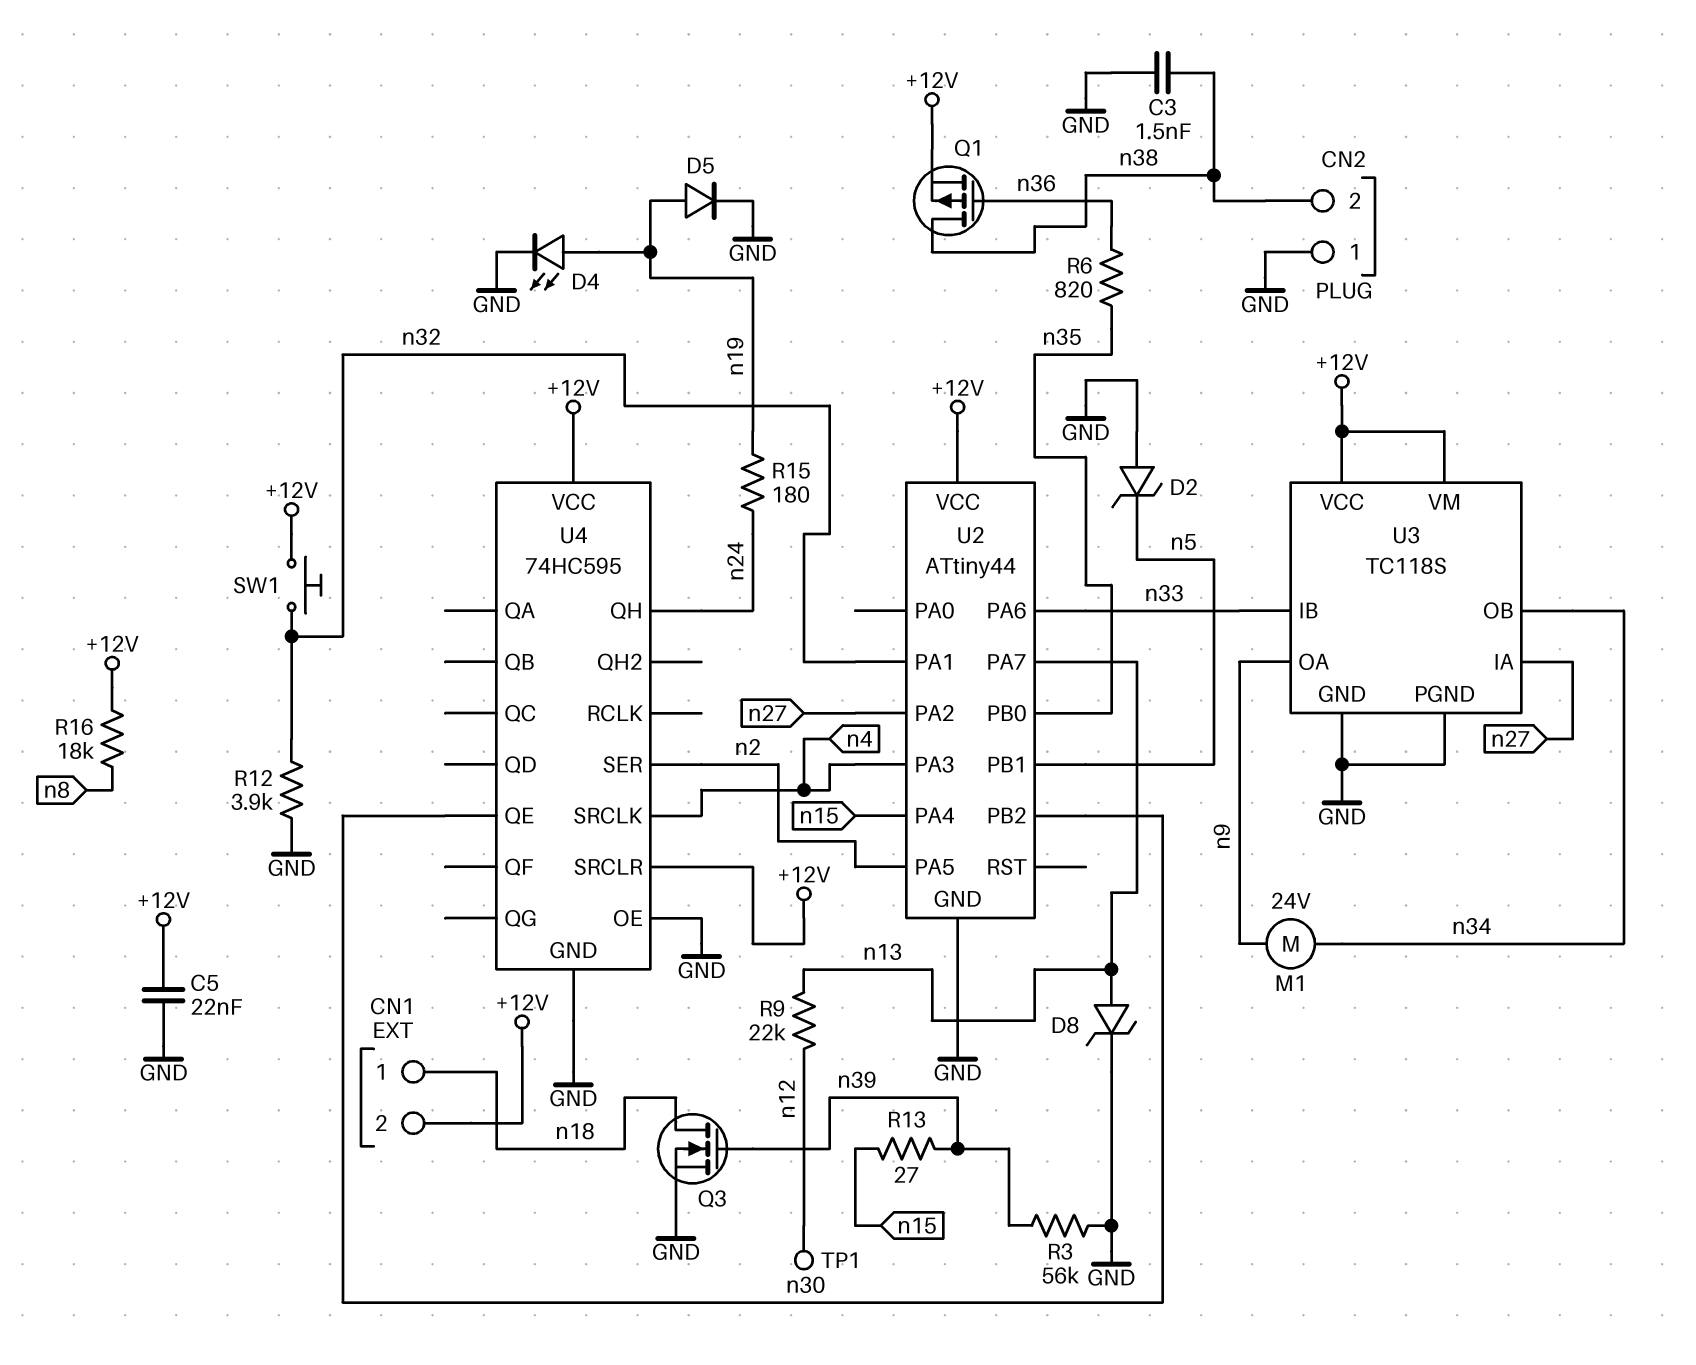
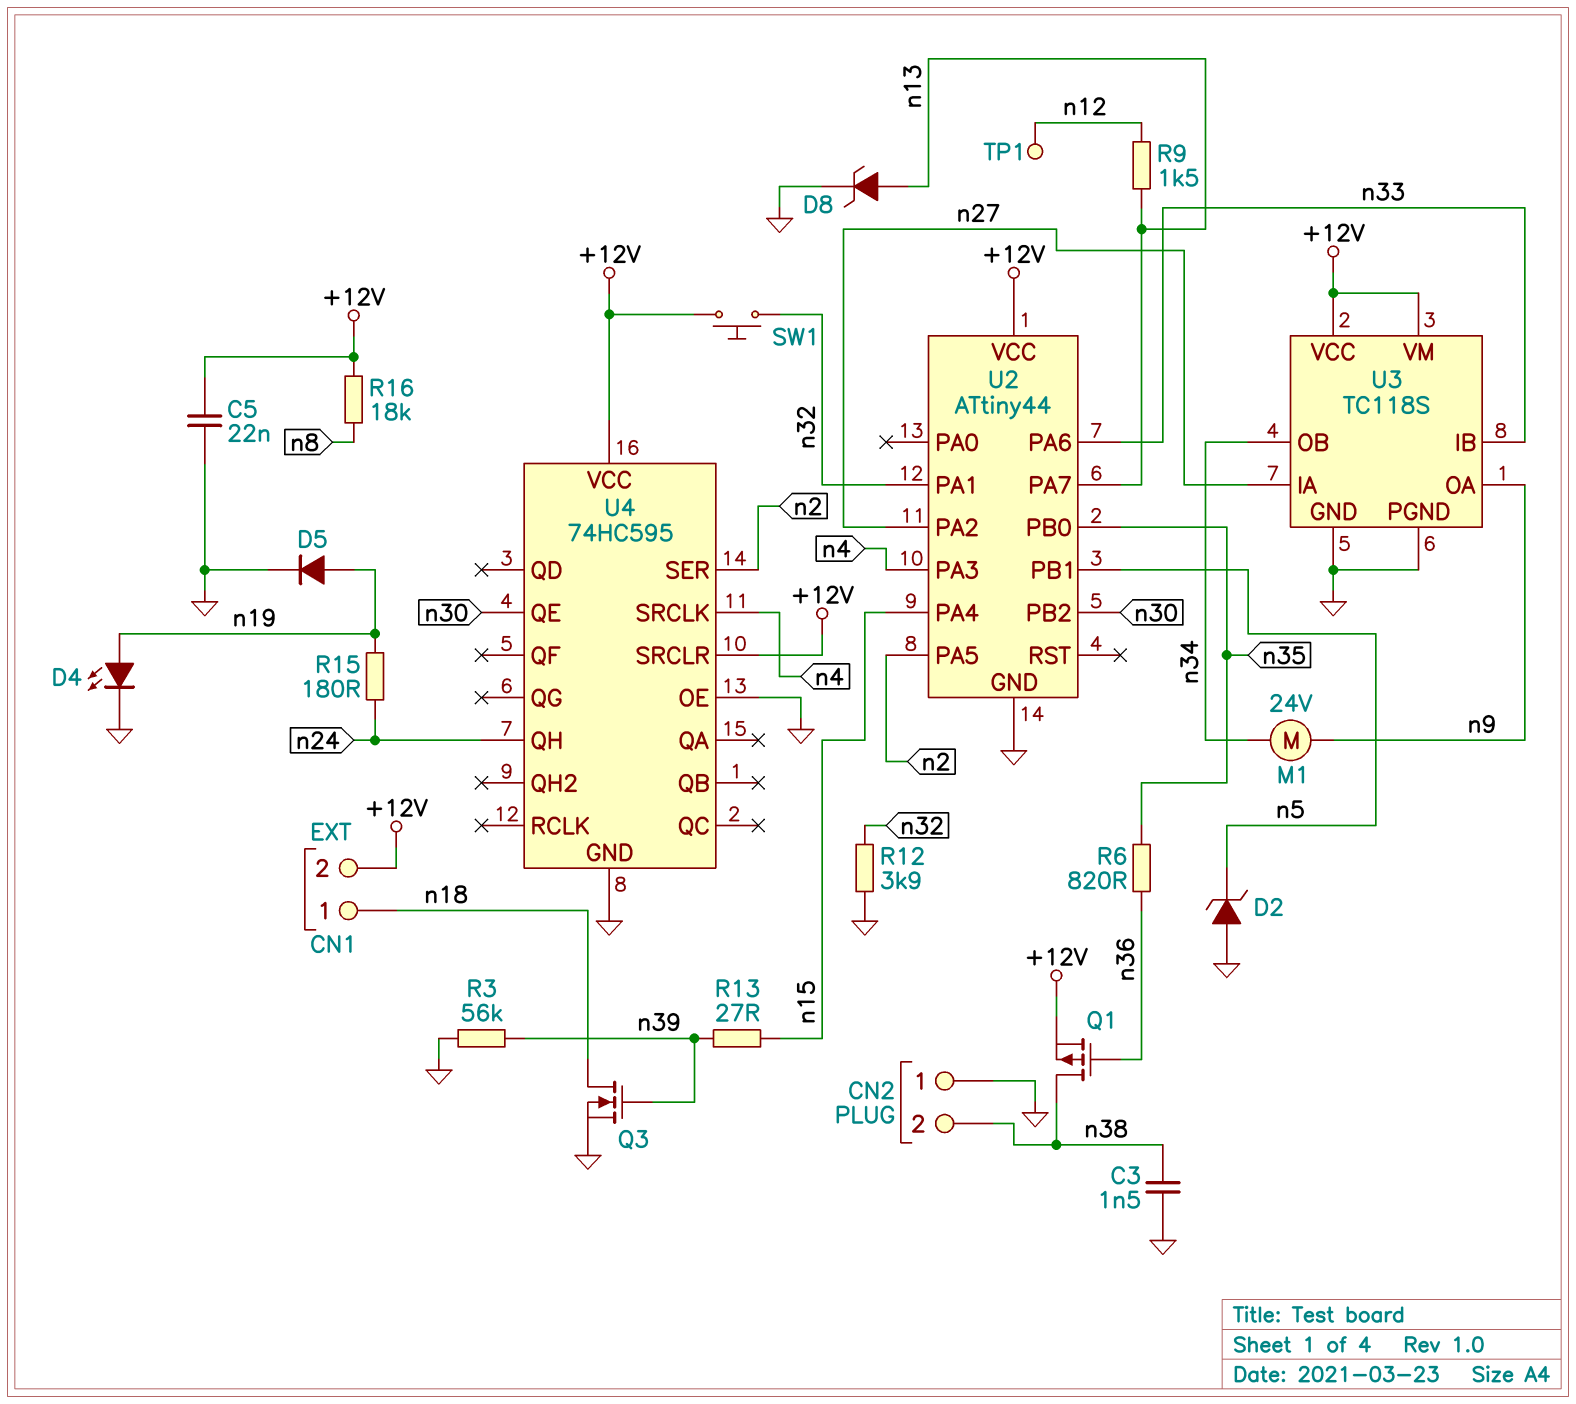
R9: 22k (n12, n13) -> 1.5k (n12, n13)

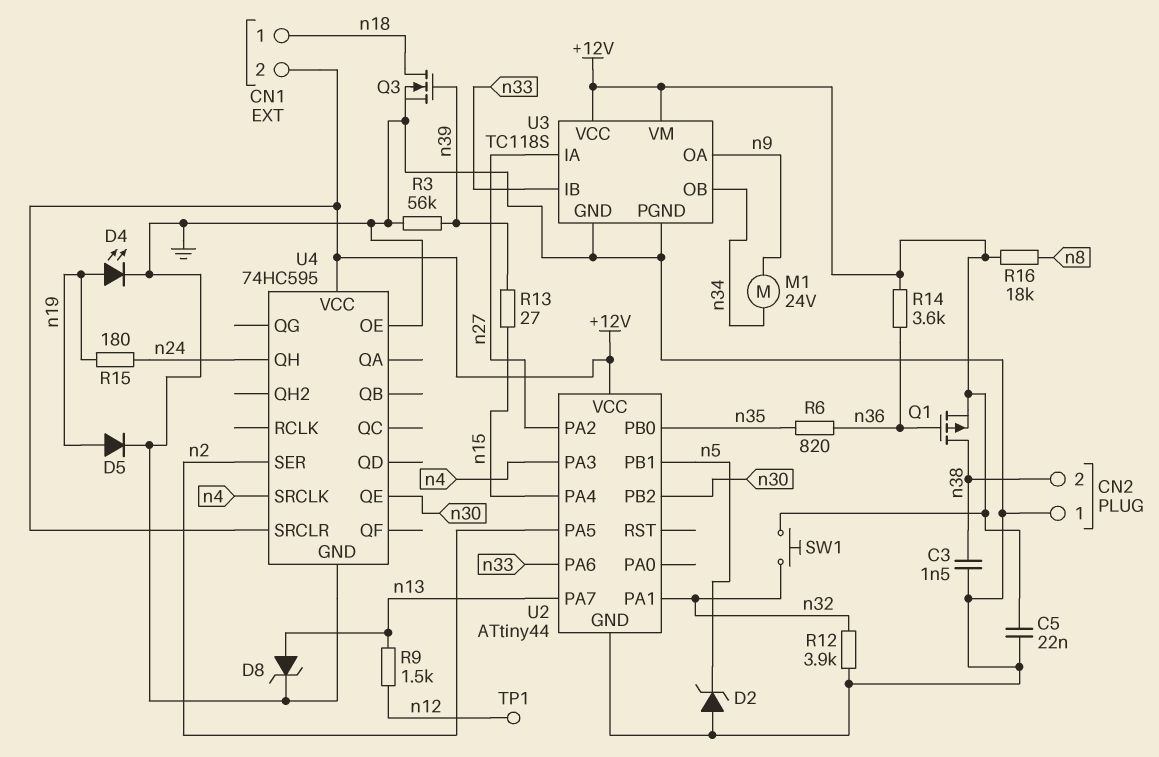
R14: none -> 3.6k (+12V, n36)

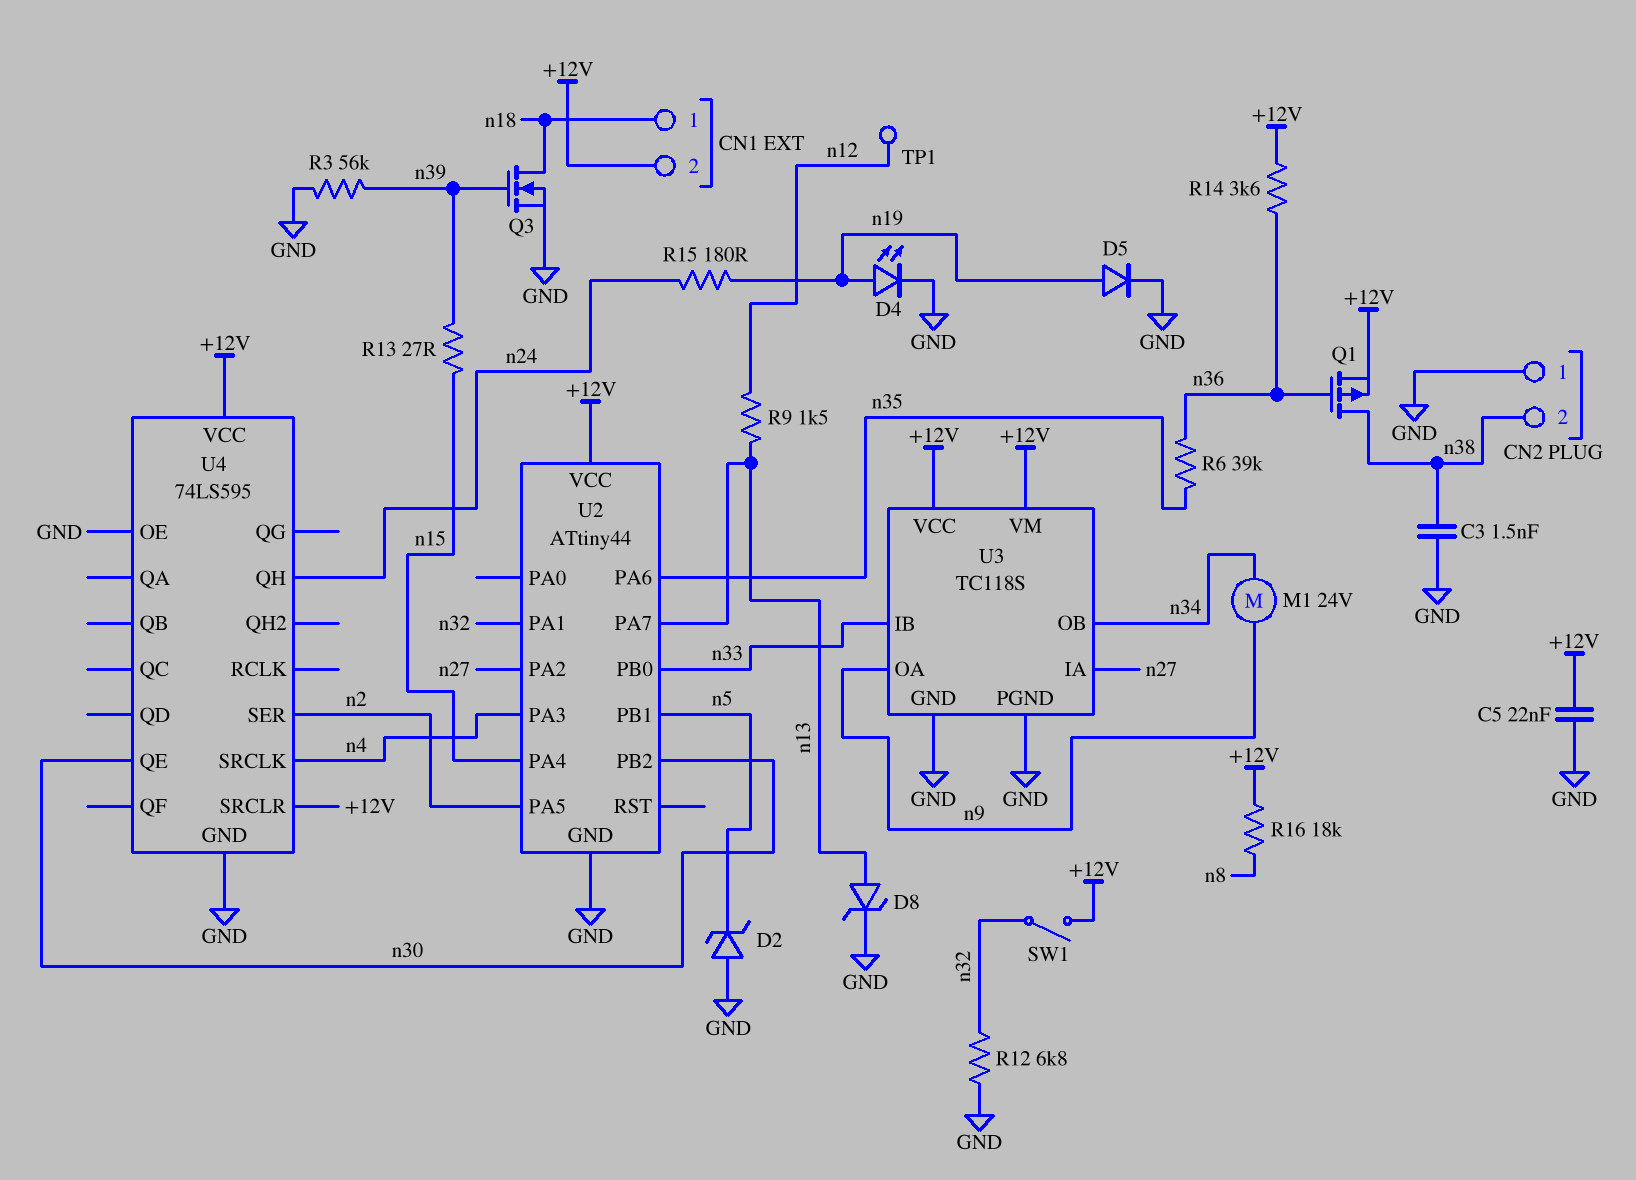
R6: 820 (n35, n36) -> 39k (n35, n36)
R12: 3.9k (GND, n32) -> 6.8k (GND, n32)
SW1: button (+12V, n32) -> switch (+12V, n32)
U2 pin PA6: n33 -> n35
U2 pin PB0: n35 -> n33
U4: 74HC595 -> 74LS595

